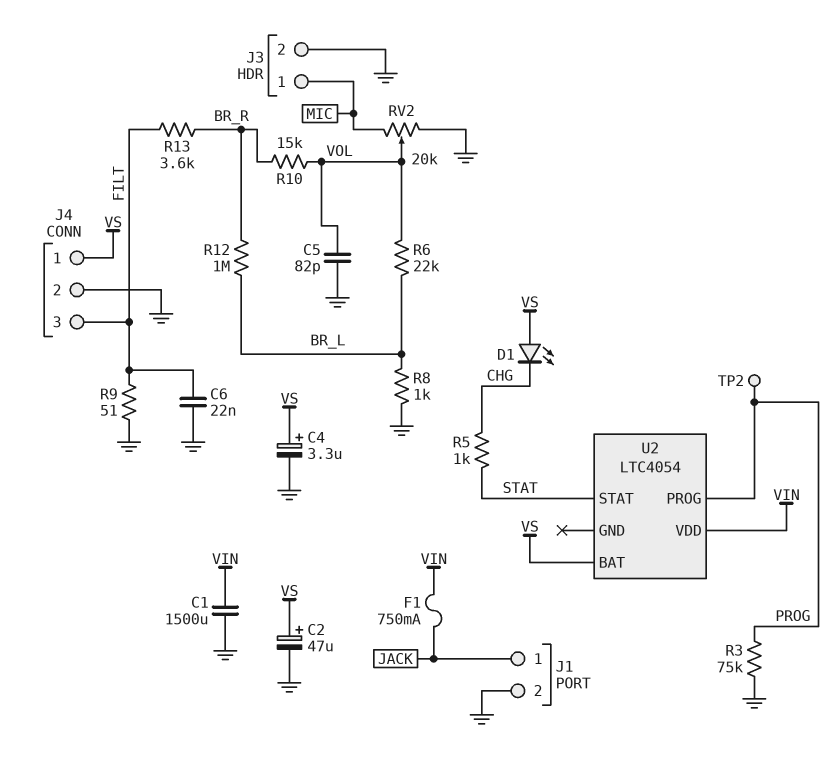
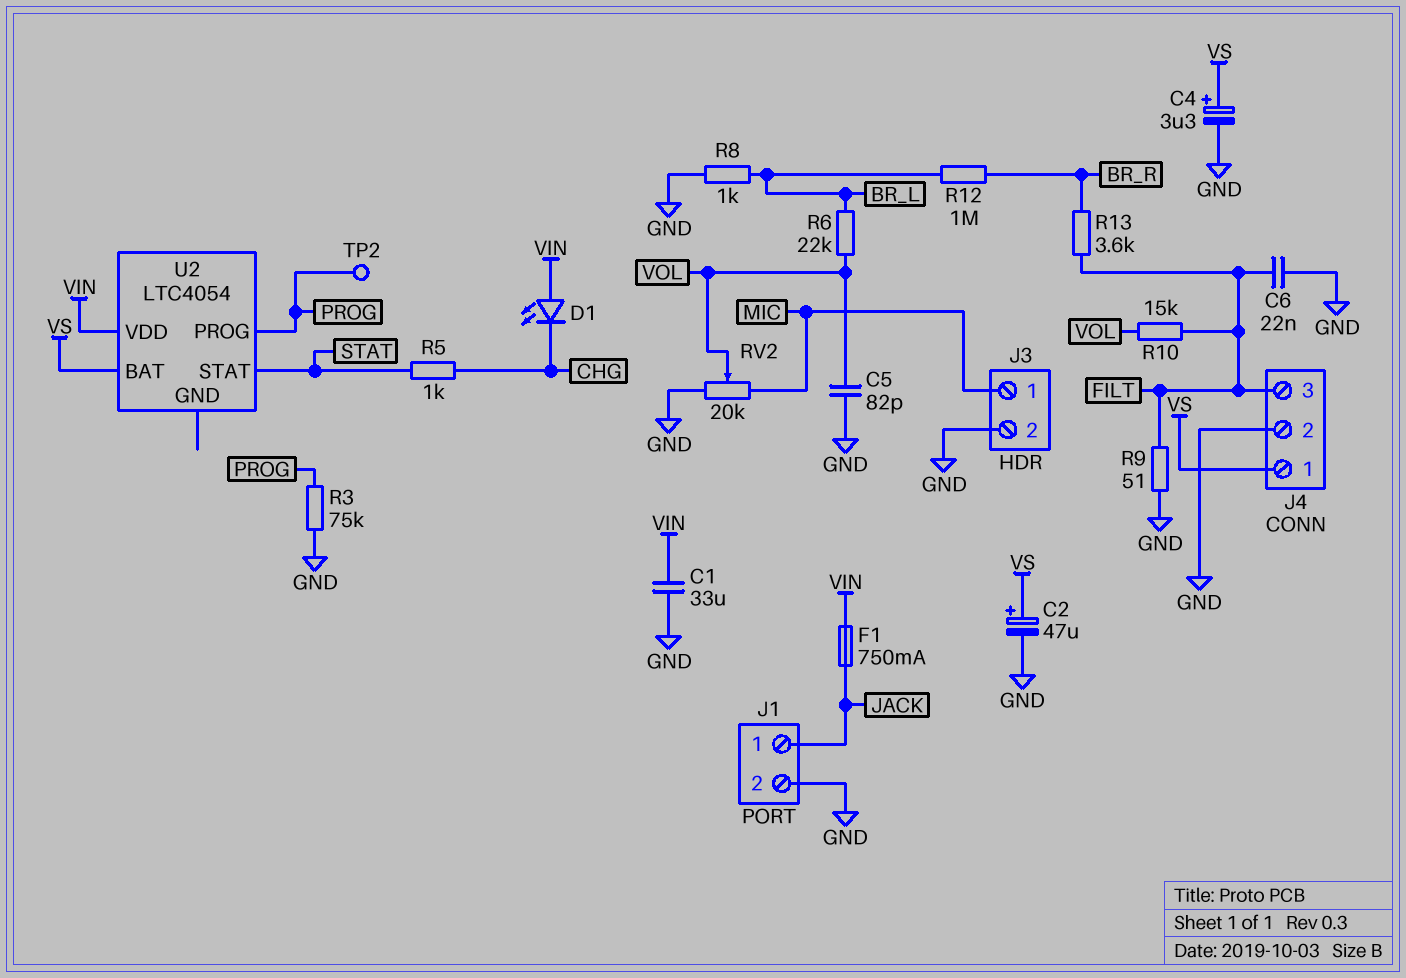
C1: 1500uF (GND, VIN) -> 33uF (GND, VIN)
D1: LED (A VS, K CHG) -> LED (A VIN, K CHG)
R10: 15k (BR_R, VOL) -> 15k (FILT, VOL)

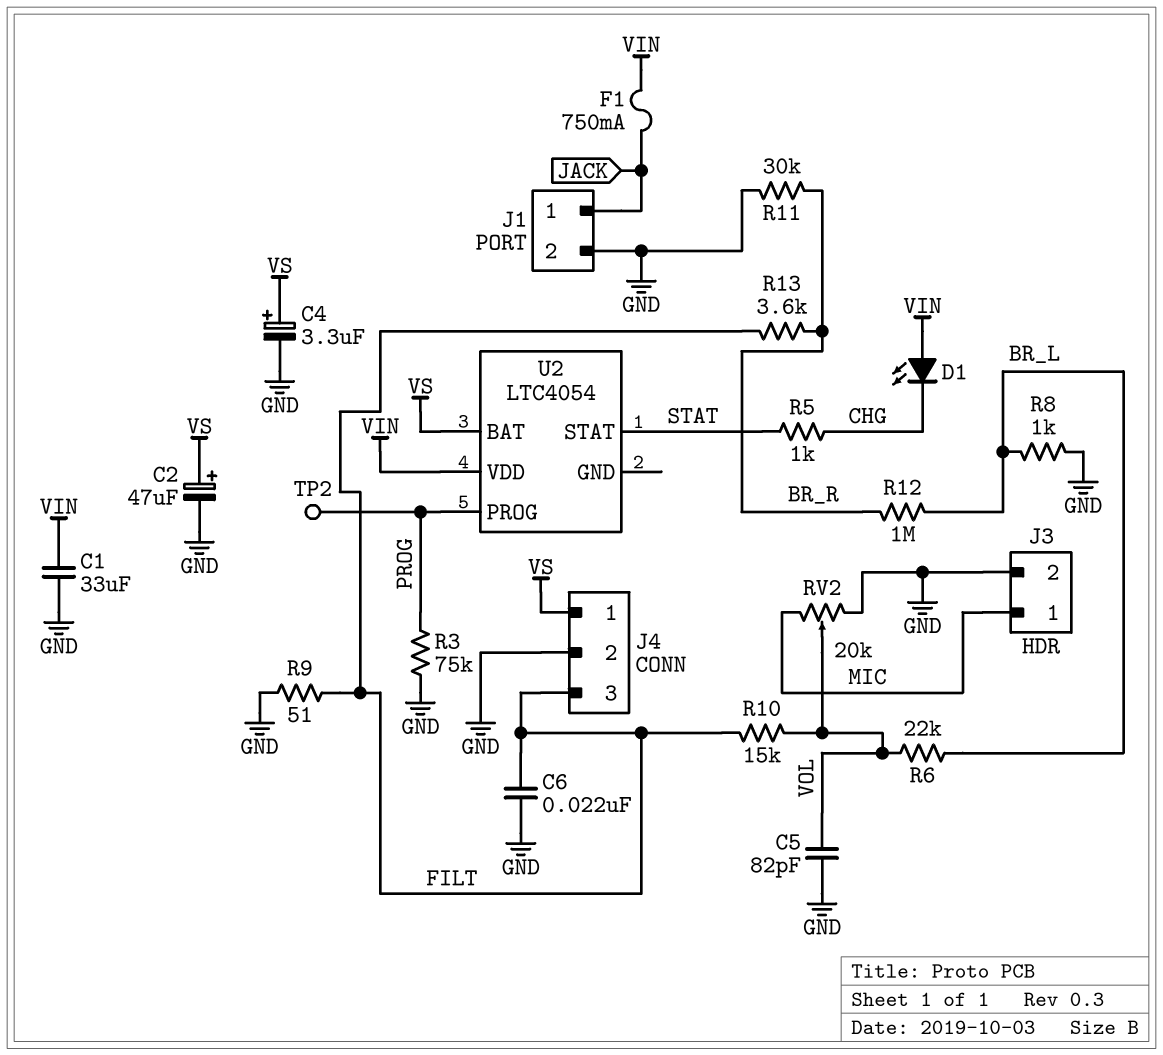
R11: none -> 30k (BR_R, GND)

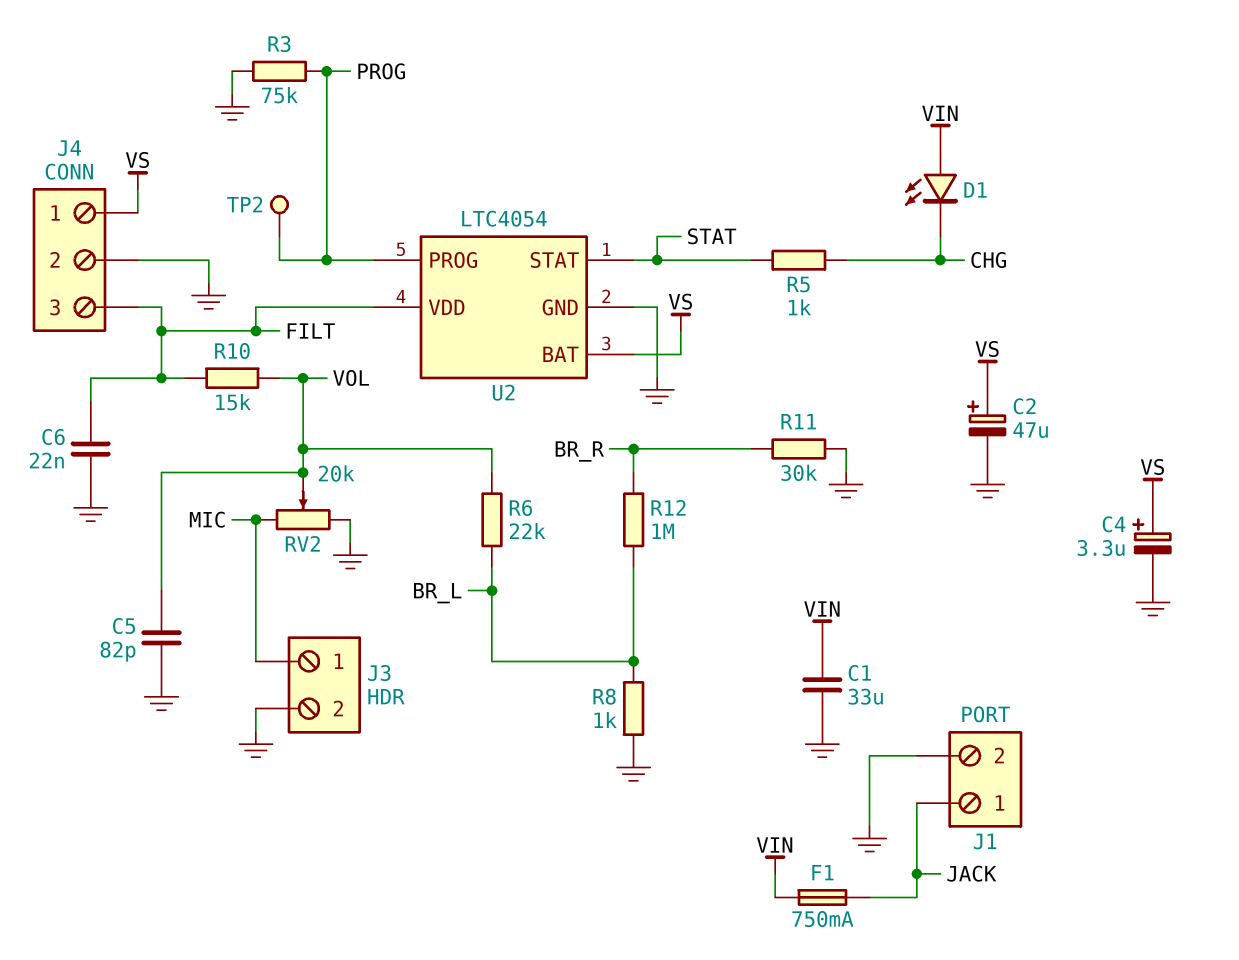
R9: 51 (FILT, GND) -> none
R13: 3.6k (BR_R, FILT) -> none
U2 pin GND: none -> GND
U2 pin VDD: VIN -> FILT

